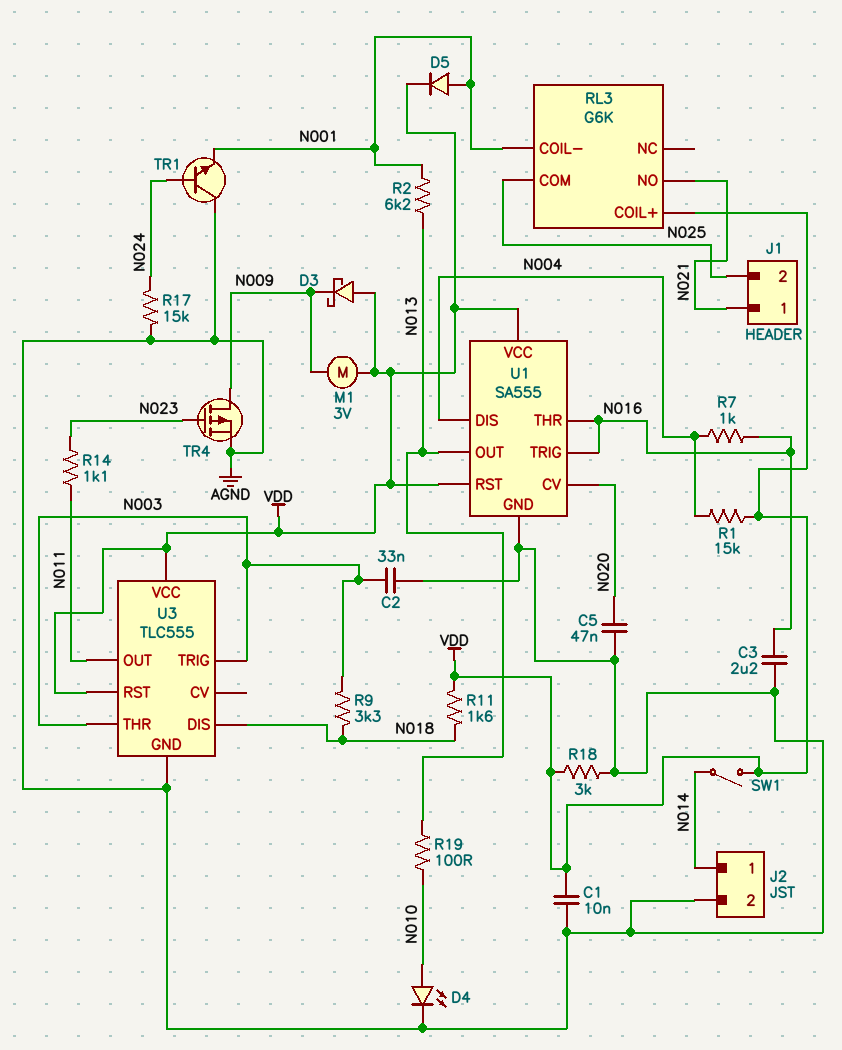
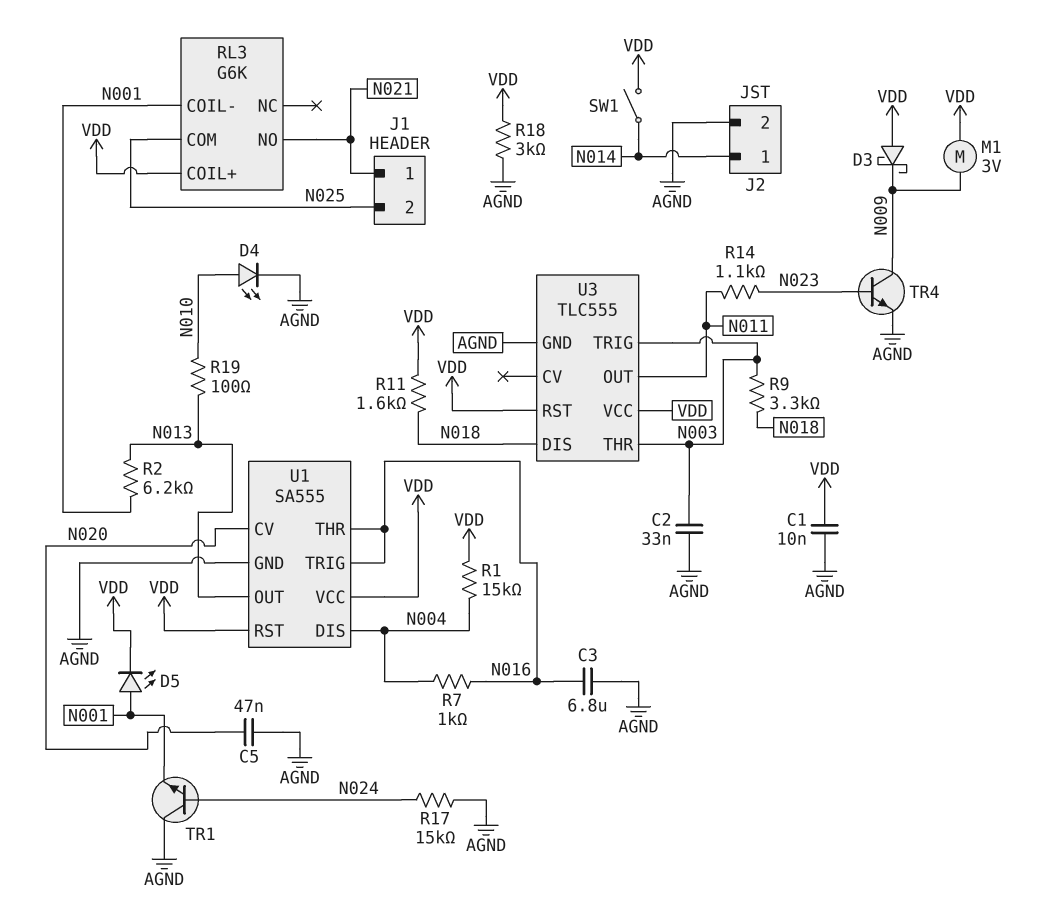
C3: 2.2uF (AGND, N016) -> 6.8uF (AGND, N016)
D5: diode (A N001, K VDD) -> LED (A N001, K VDD)
TR4: PMOS (G N023, D N009, S AGND) -> NPN (B N023, C N009, E AGND)

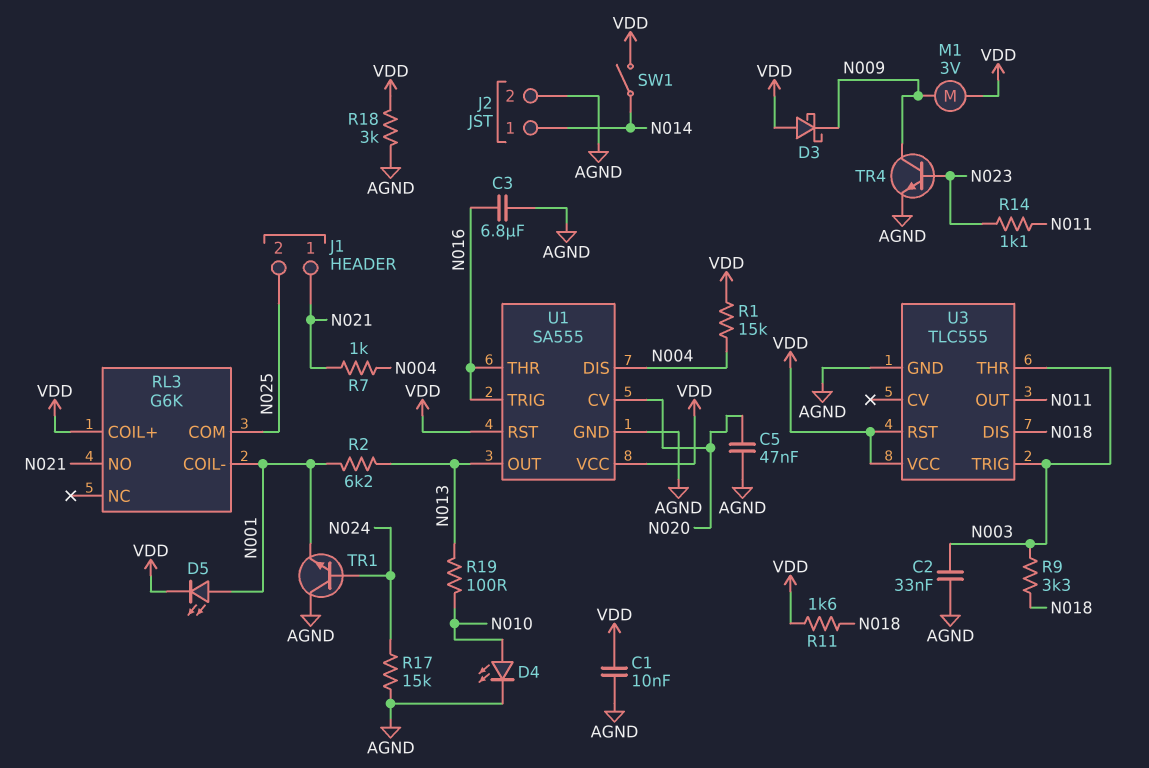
R7: 1k (N004, N016) -> 1k (N004, N021)

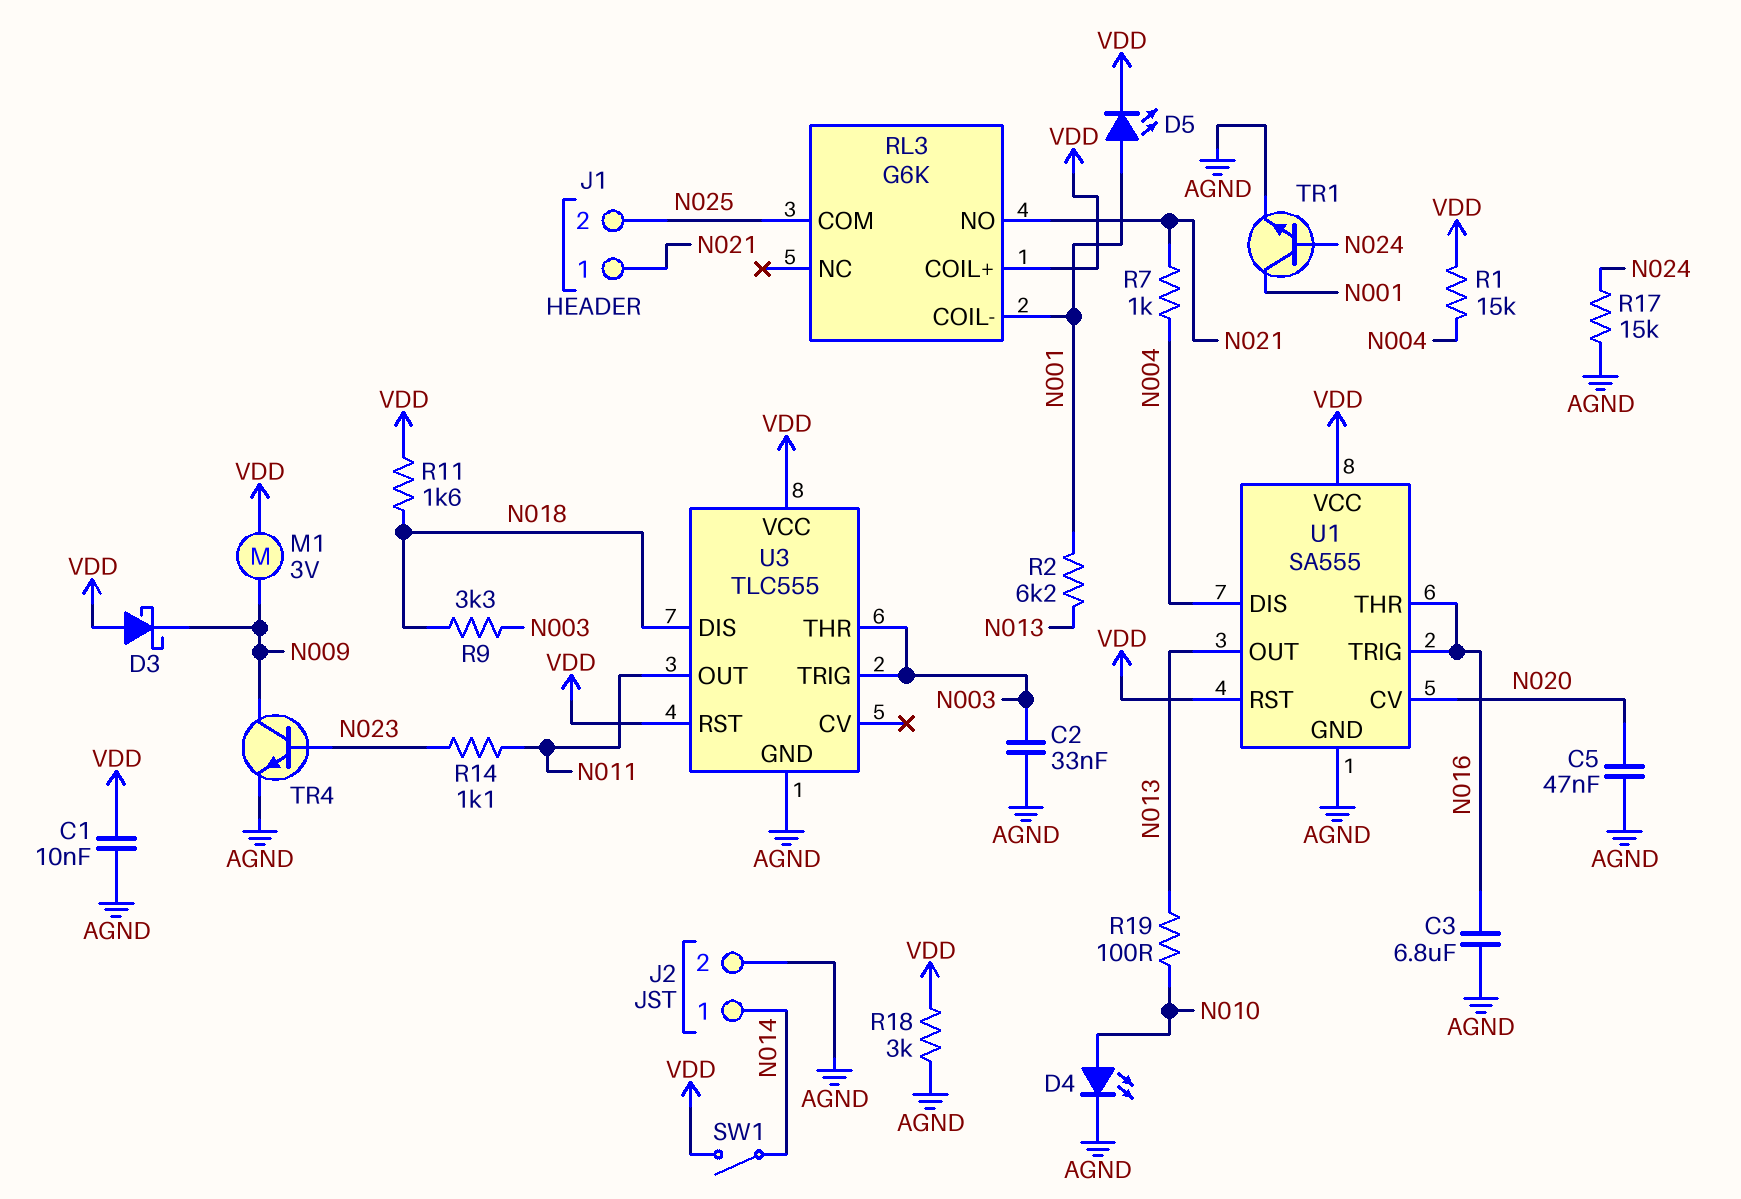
TR1: NPN (B N024, C AGND, E N001) -> NPN (B N024, C N001, E AGND)

